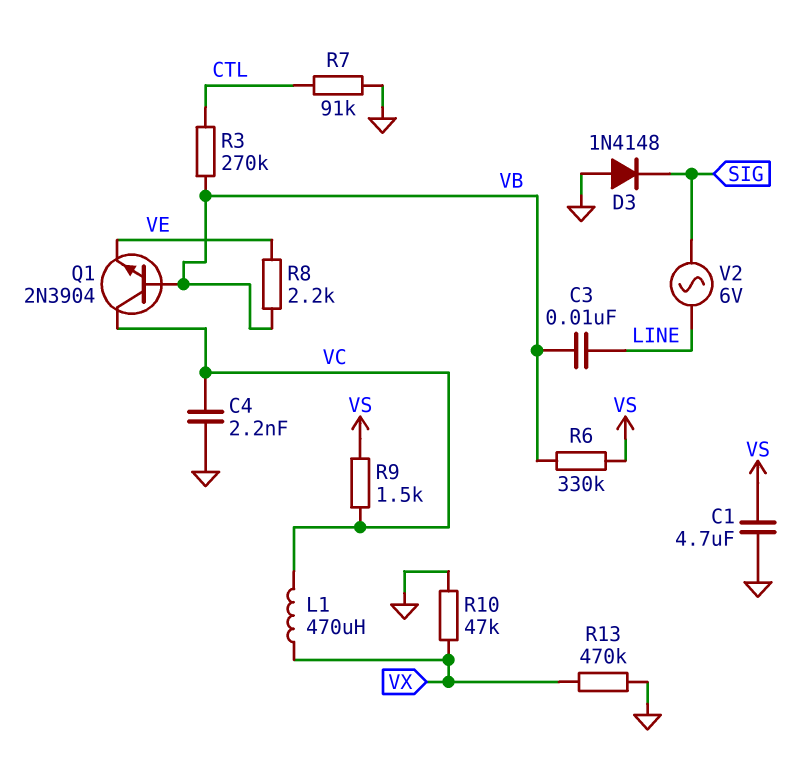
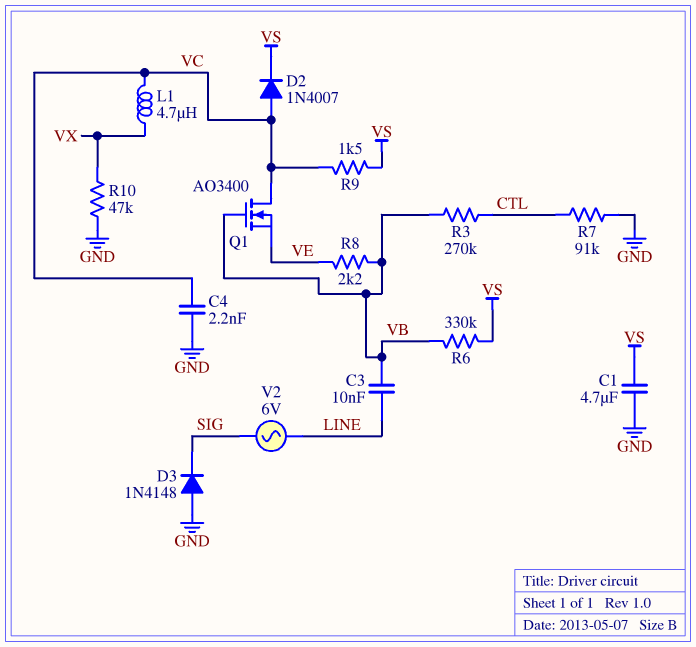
D2: none -> diode 1N4007 (A VC, K VS)
L1: 470uH (VC, VX) -> 4.7uH (VC, VX)
Q1: NPN 2N3904 (B VB, C VC, E VE) -> NMOS AO3400 (G VB, D VC, S VE)
R13: 470k (GND, VX) -> none

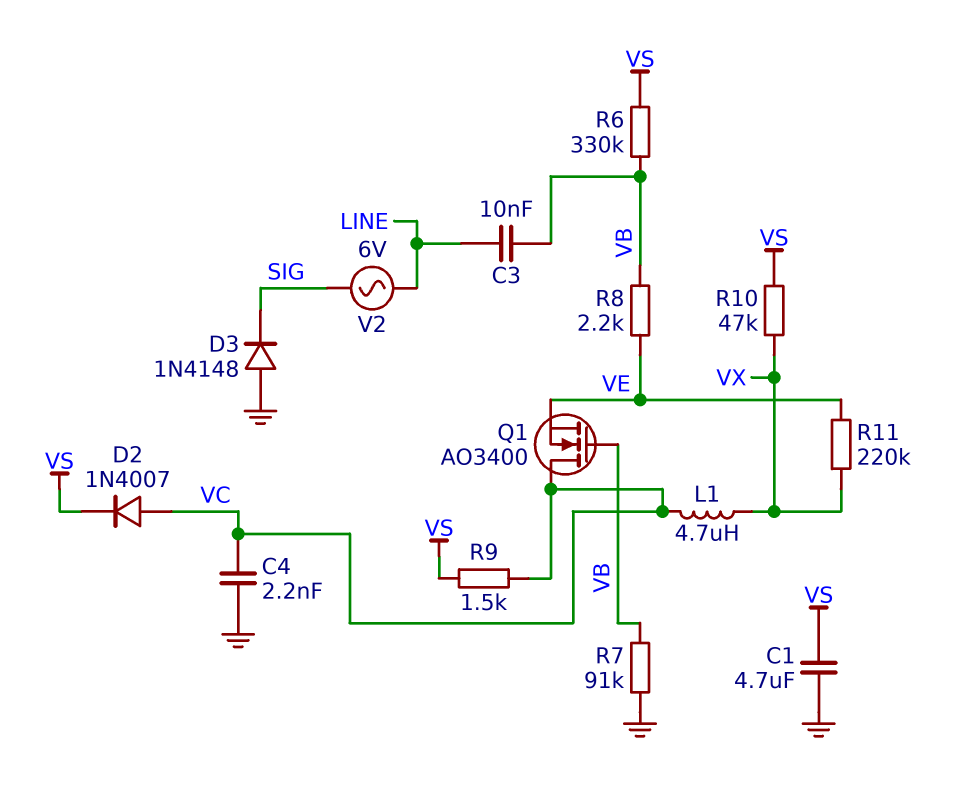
R3: 270k (CTL, VB) -> none
R7: 91k (CTL, GND) -> 91k (GND, VB)
R10: 47k (GND, VX) -> 47k (VS, VX)
R11: none -> 220k (VE, VX)

